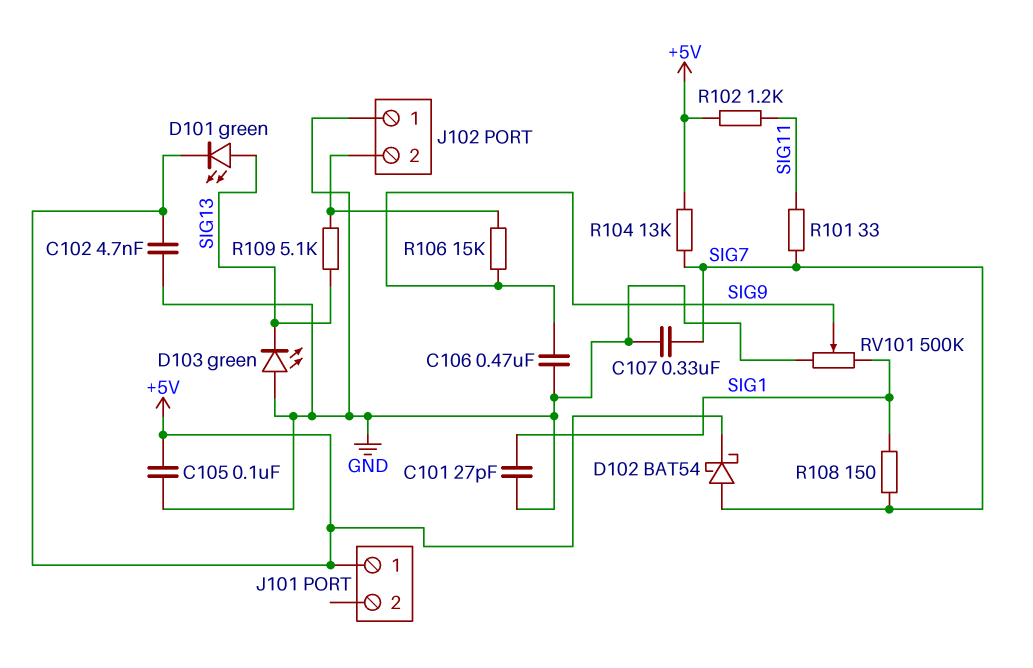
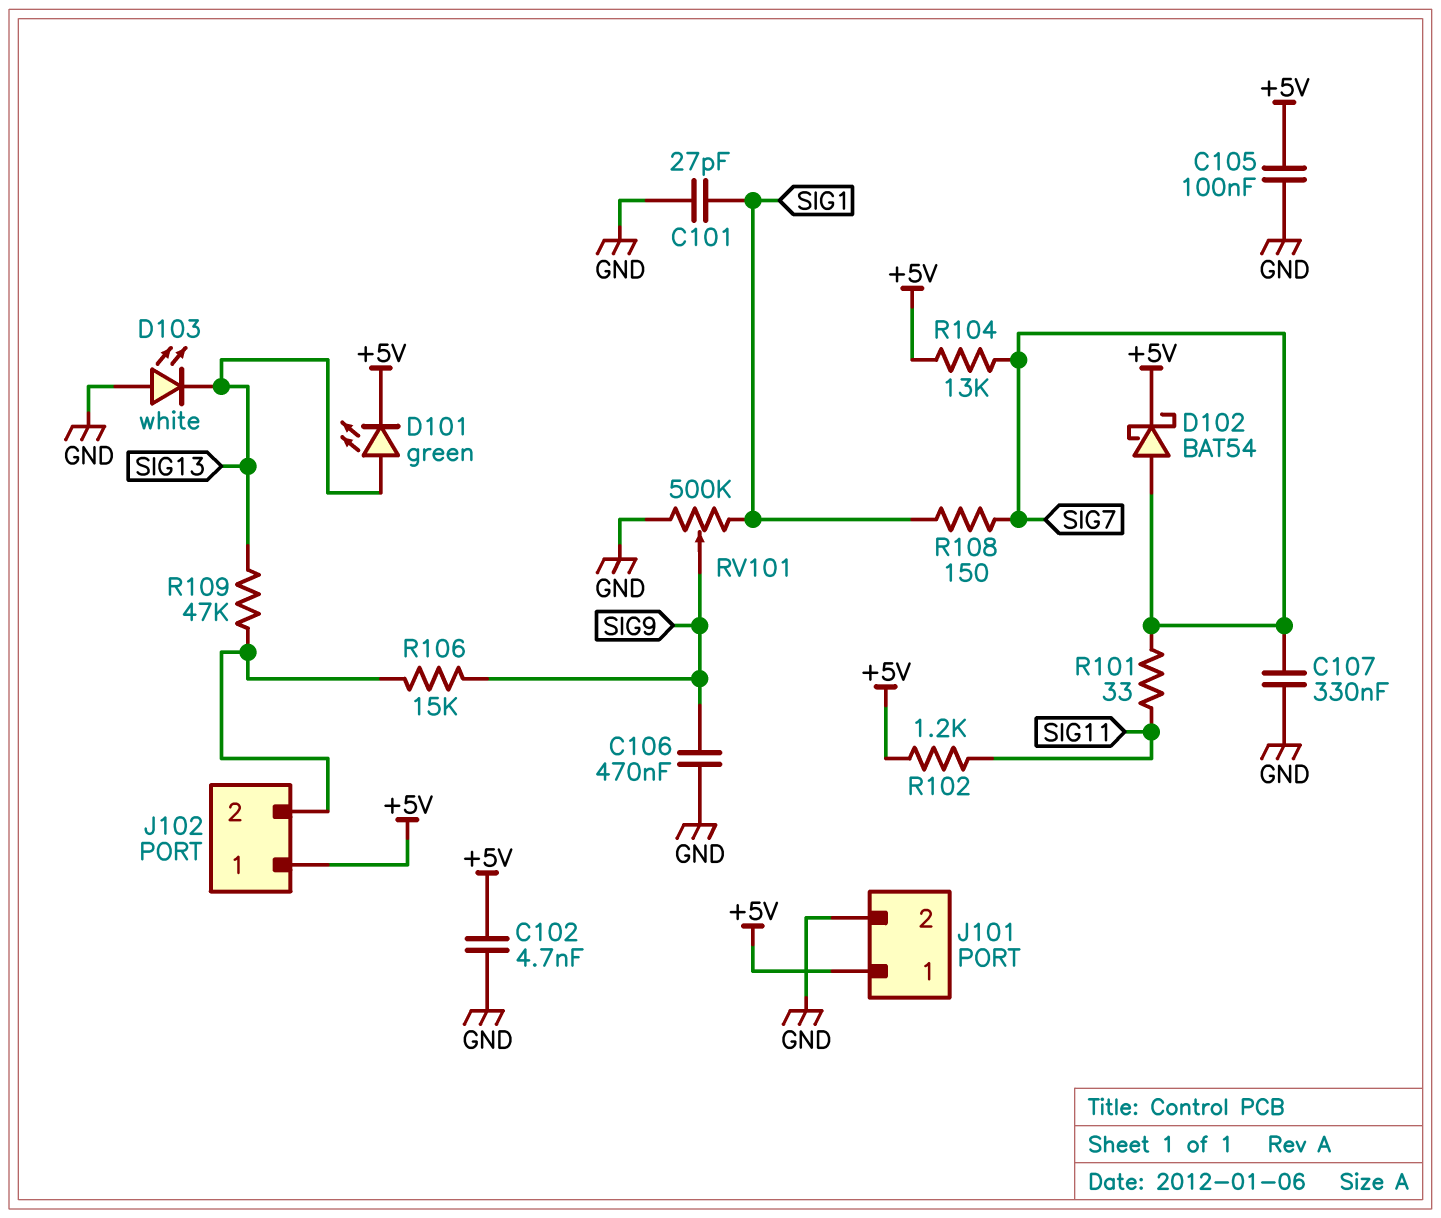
D103: LED green (A GND, K SIG13) -> LED white (A GND, K SIG13)
J101 pin 2: none -> GND
J102 pin 1: GND -> +5V
R109: 5.1k (J102/2, SIG13) -> 47k (J102/2, SIG13)

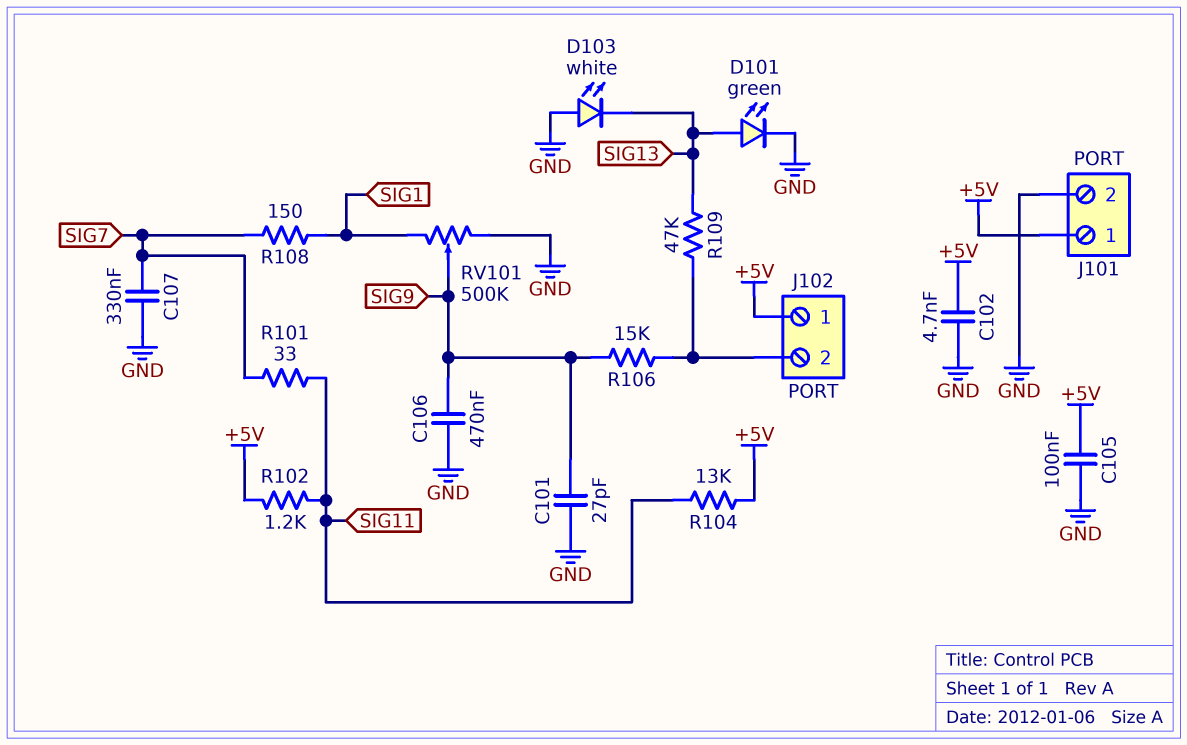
C101: 27pF (GND, SIG1) -> 27pF (GND, SIG9)
D101: LED green (A SIG13, K +5V) -> LED green (A SIG13, K GND)
D102: schottky BAT54 (A SIG7, K +5V) -> none
R104: 13k (+5V, SIG7) -> 13k (+5V, SIG11)

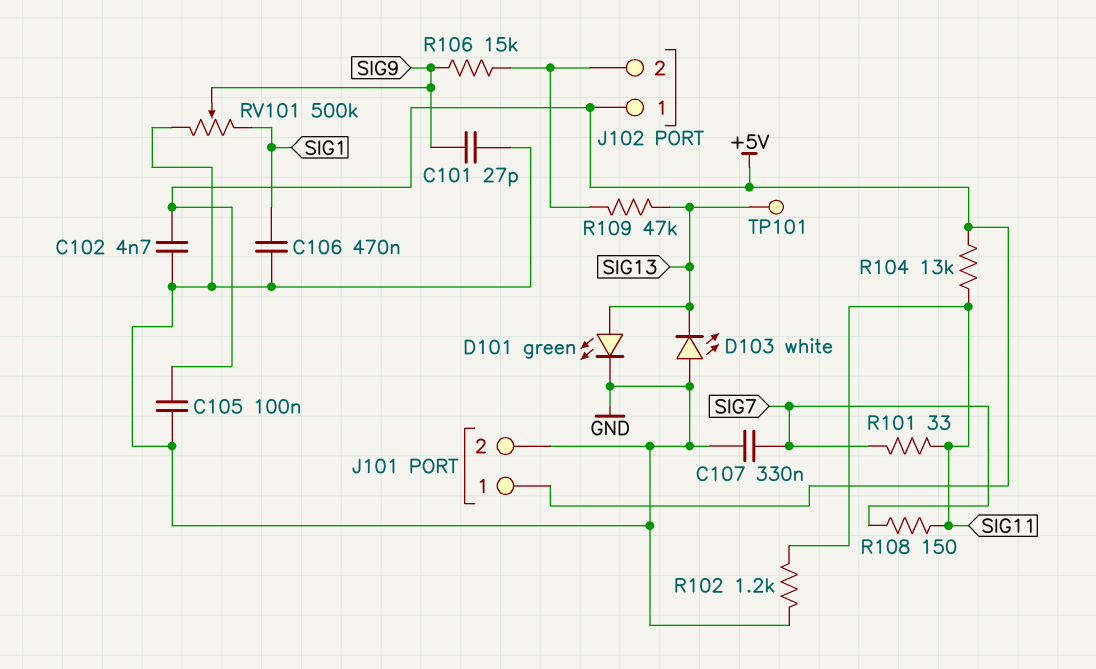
C106: 470nF (GND, SIG9) -> 470nF (GND, SIG1)
R102: 1.2k (+5V, SIG11) -> 1.2k (GND, SIG11)
R108: 150 (SIG1, SIG7) -> 150 (SIG7, SIG11)
TP101: none -> test point (SIG13)

